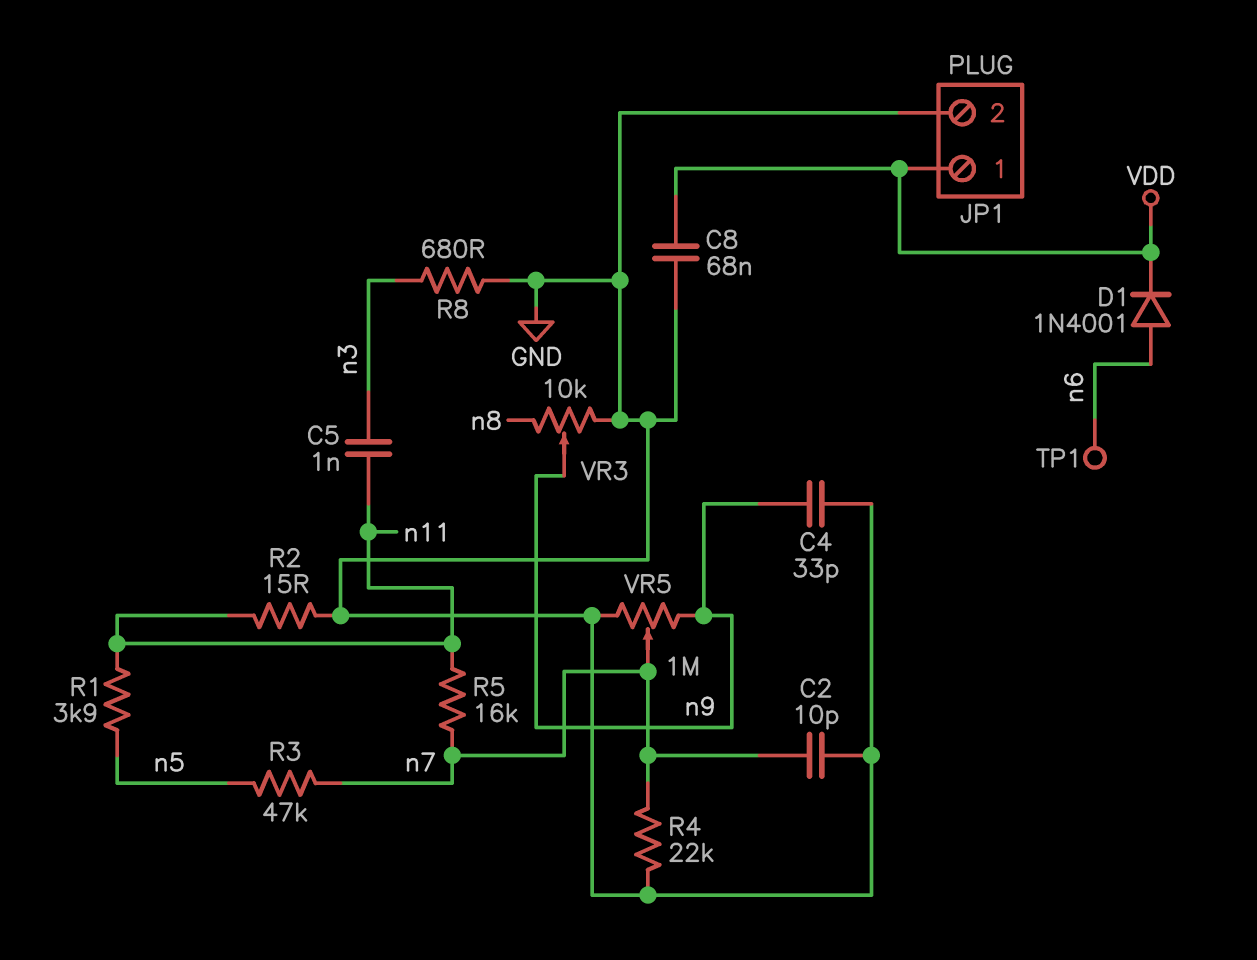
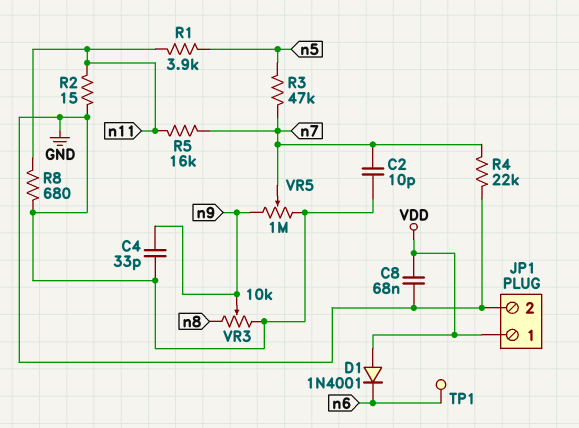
C5: 1nF (n3, n11) -> none
D1: diode 1N4001 (A n6, K VDD) -> diode 1N4001 (A VDD, K n6)
R8: 680 (GND, n3) -> 680 (GND, n11)

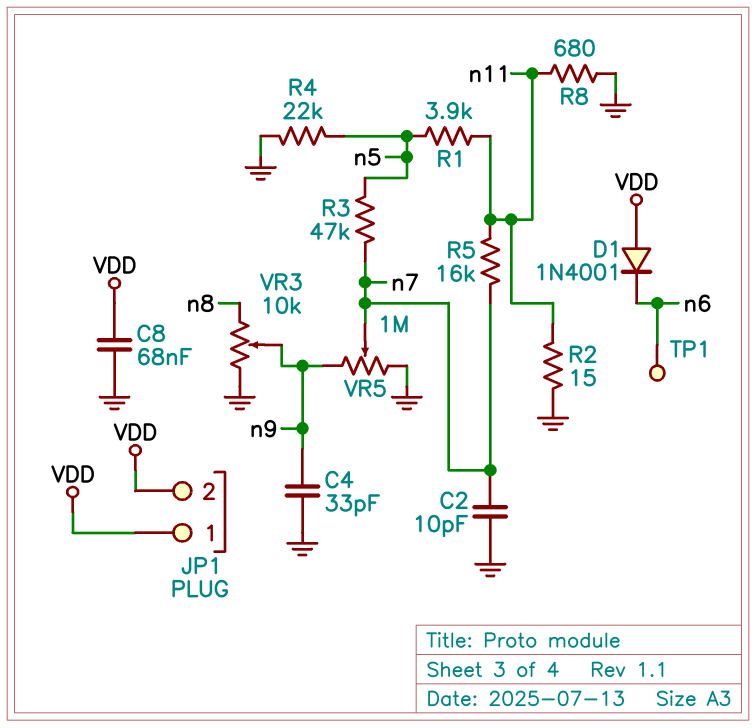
JP1 pin 2: GND -> VDD
R4: 22k (GND, n7) -> 22k (GND, n5)

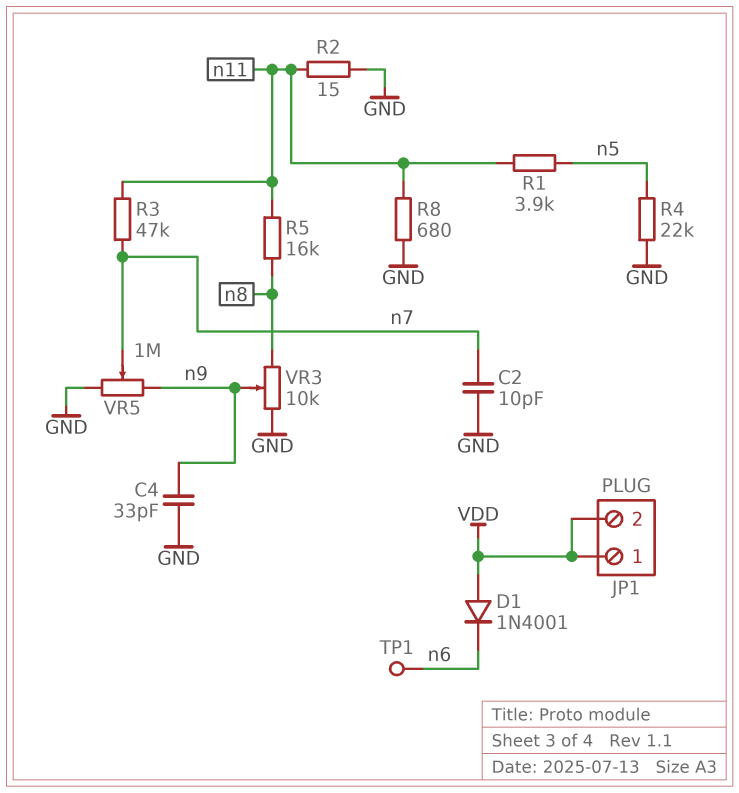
C8: 68nF (GND, VDD) -> none
R3: 47k (n5, n7) -> 47k (n7, n11)
R5: 16k (n7, n11) -> 16k (n8, n11)

